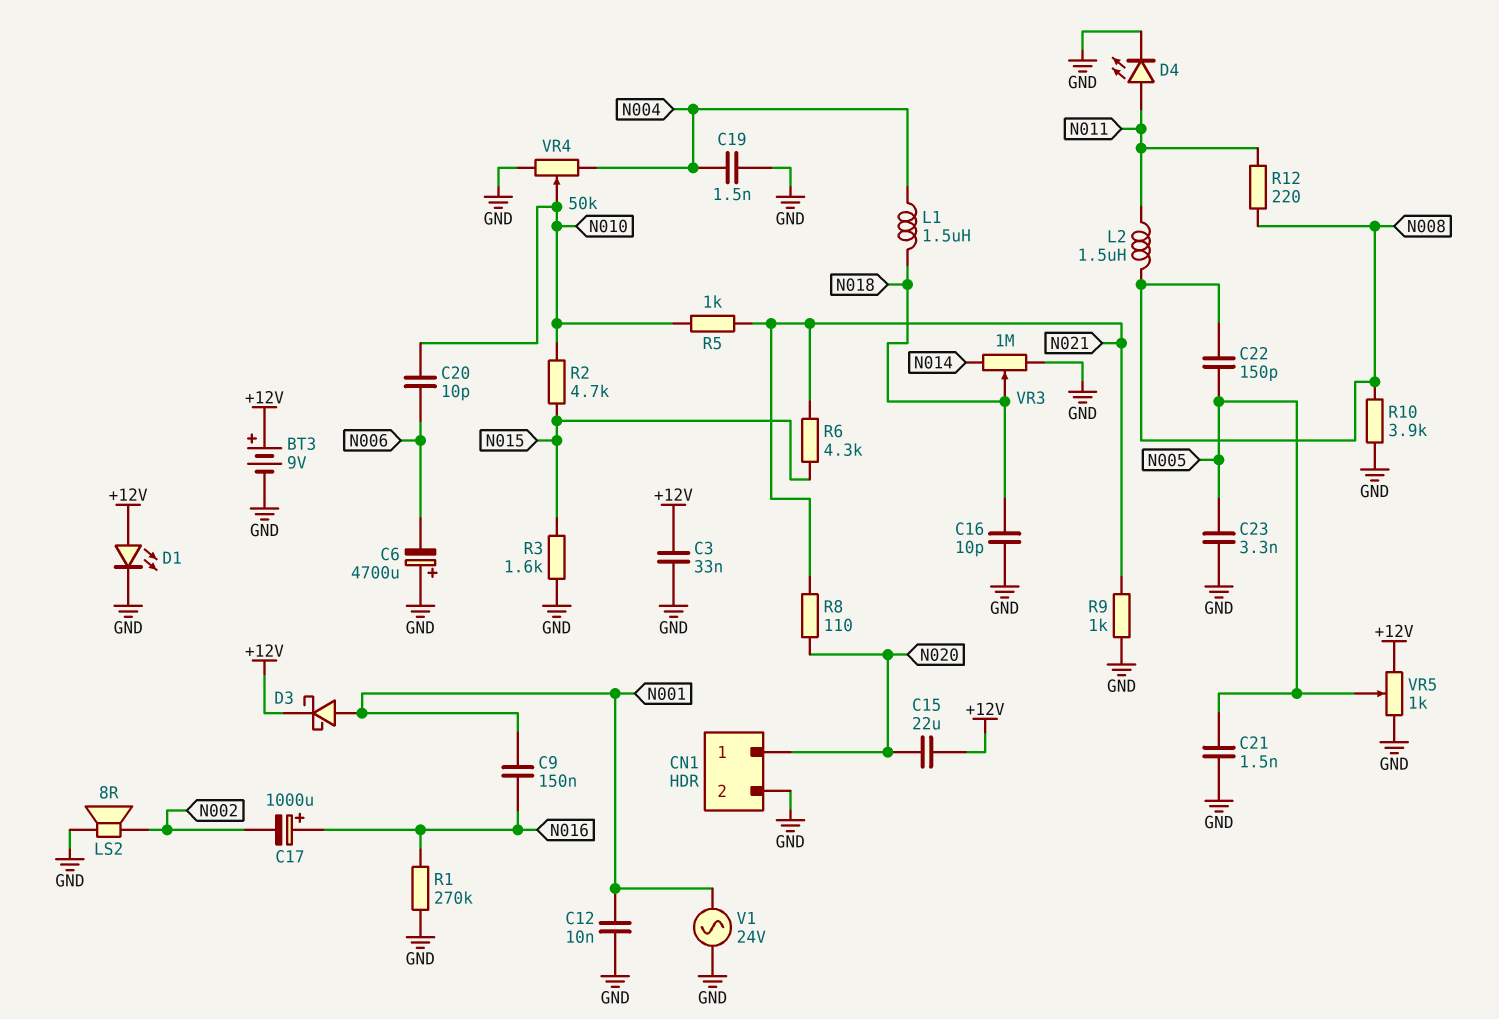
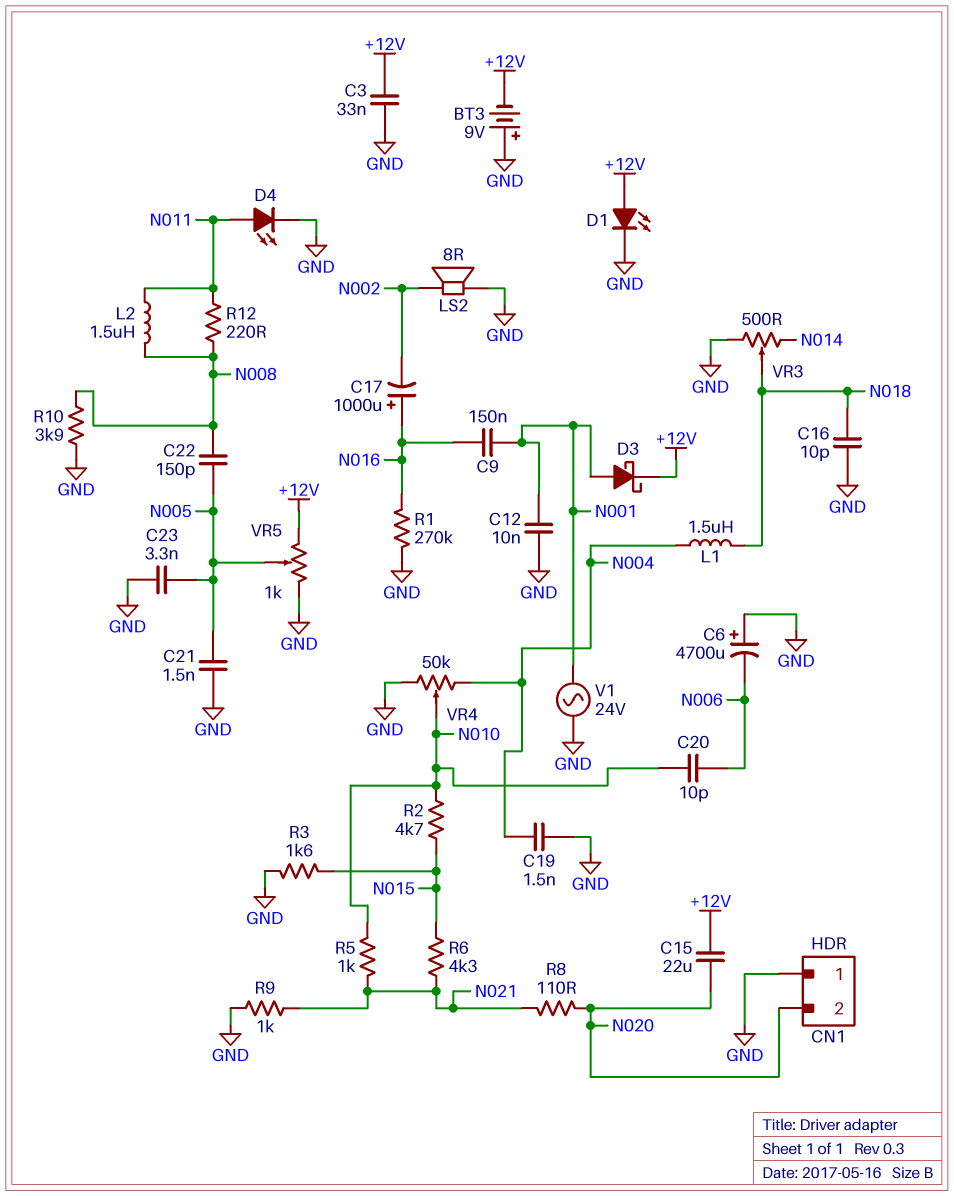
BT3: 9V (plus +12V, minus GND) -> 9V (plus GND, minus +12V)
CN1 pin 1: N020 -> GND
CN1 pin 2: GND -> N020
VR3: 1M (GND, N014, wiper N018) -> 500 (GND, N014, wiper N018)

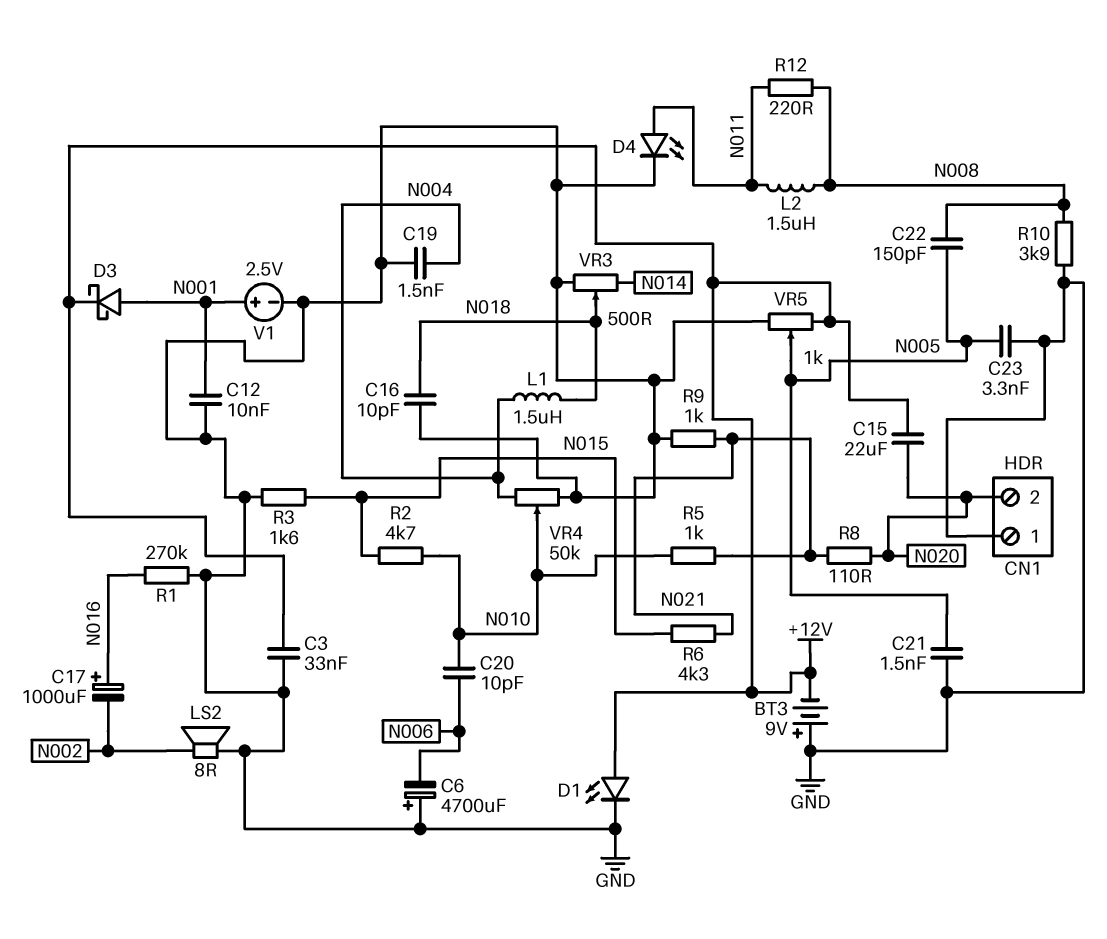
C9: 150nF (N001, N016) -> none
V1: AC 24V (GND, N001) -> 2.5V (plus N001, minus GND)

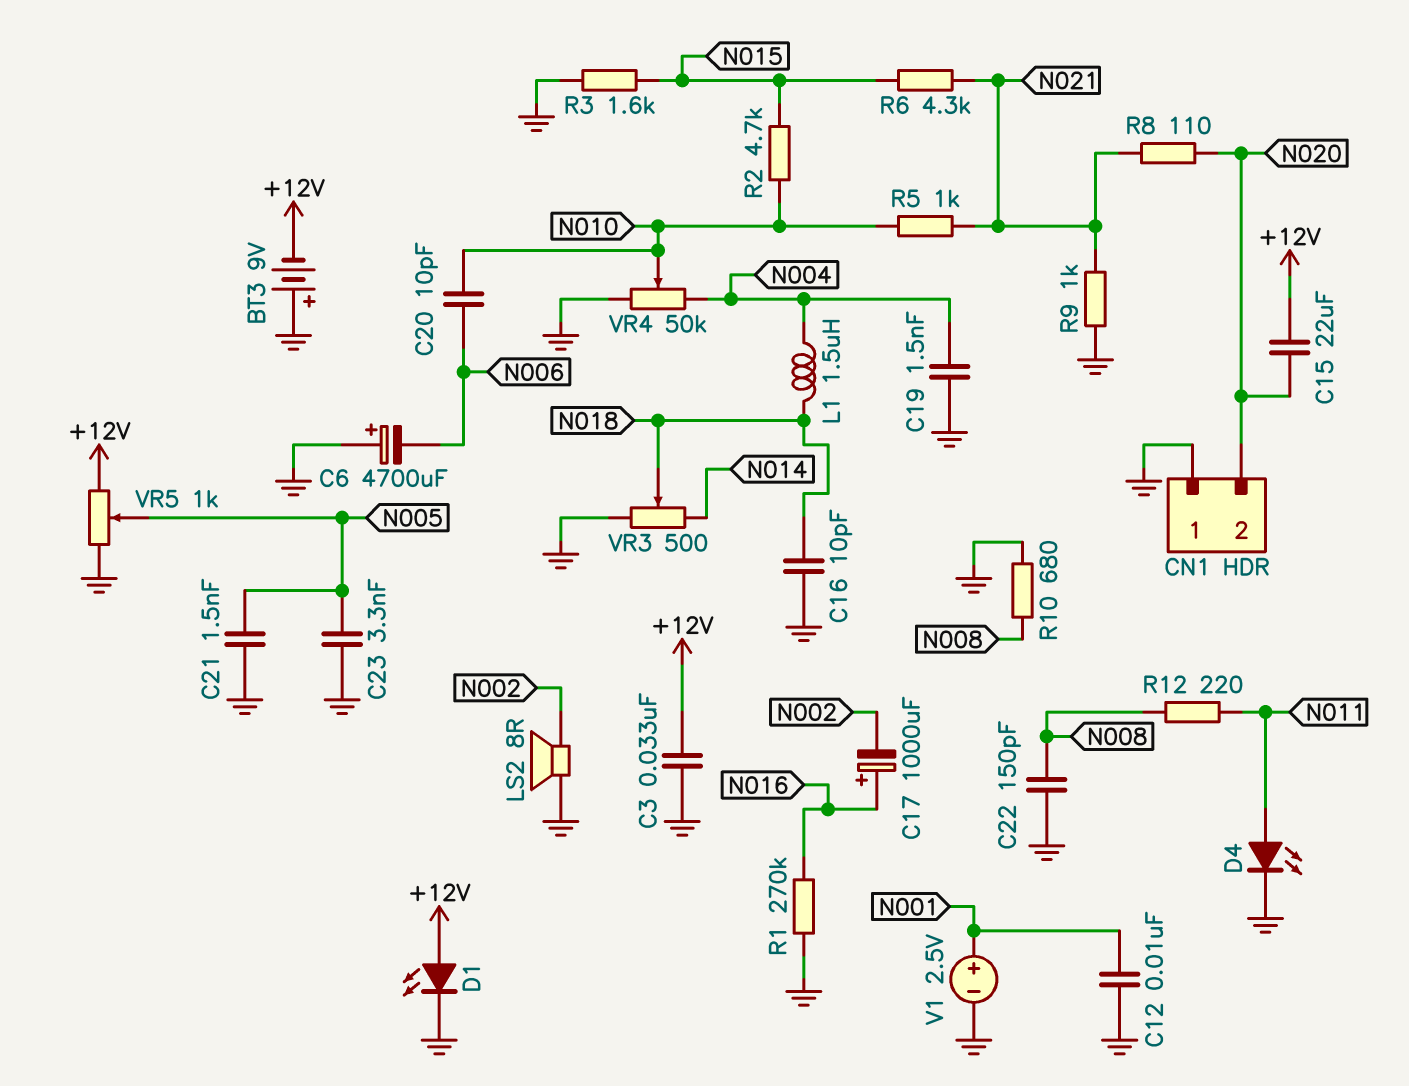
C22: 150pF (N005, N008) -> 150pF (GND, N008)
D3: schottky (A N001, K +12V) -> none
L2: 1.5uH (N008, N011) -> none
R10: 3.9k (GND, N008) -> 680 (GND, N008)

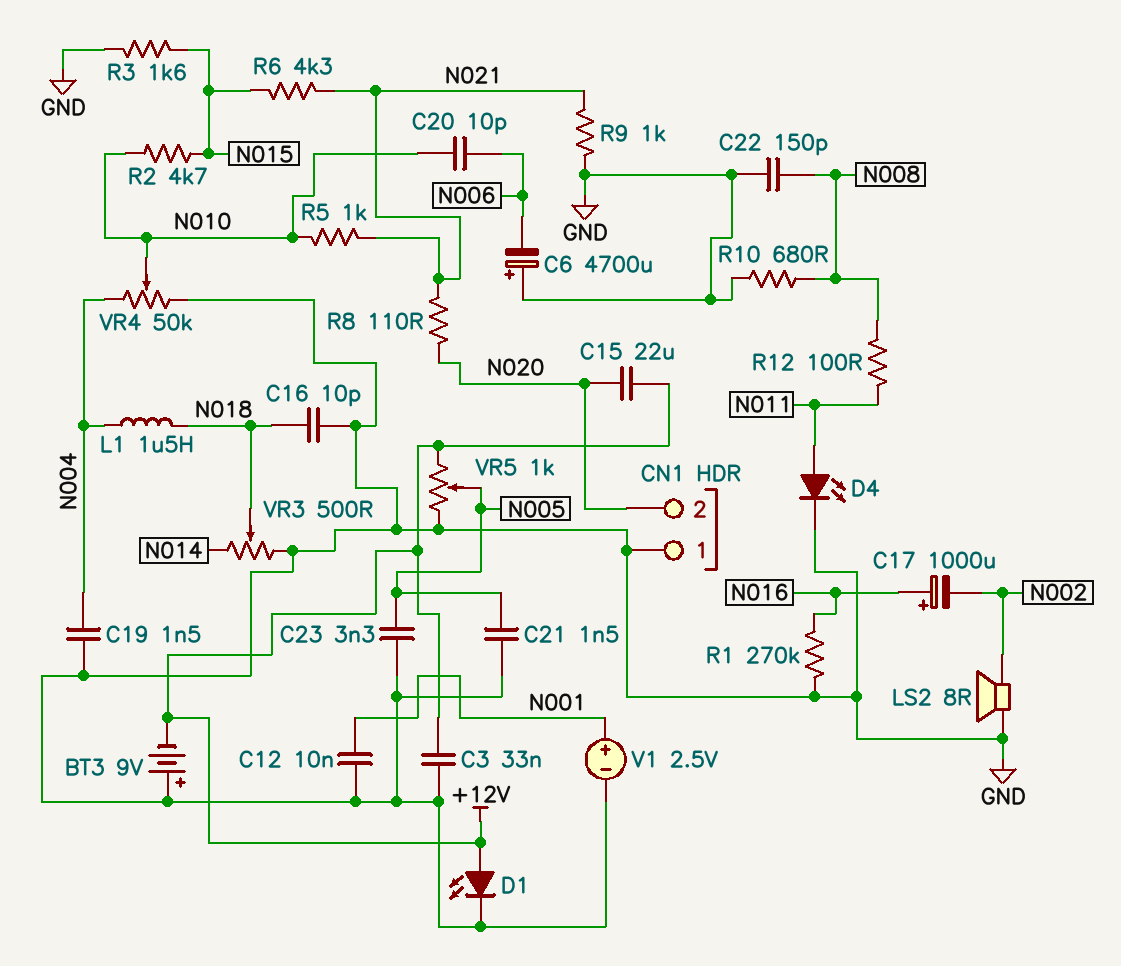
R12: 220 (N008, N011) -> 100 (N008, N011)

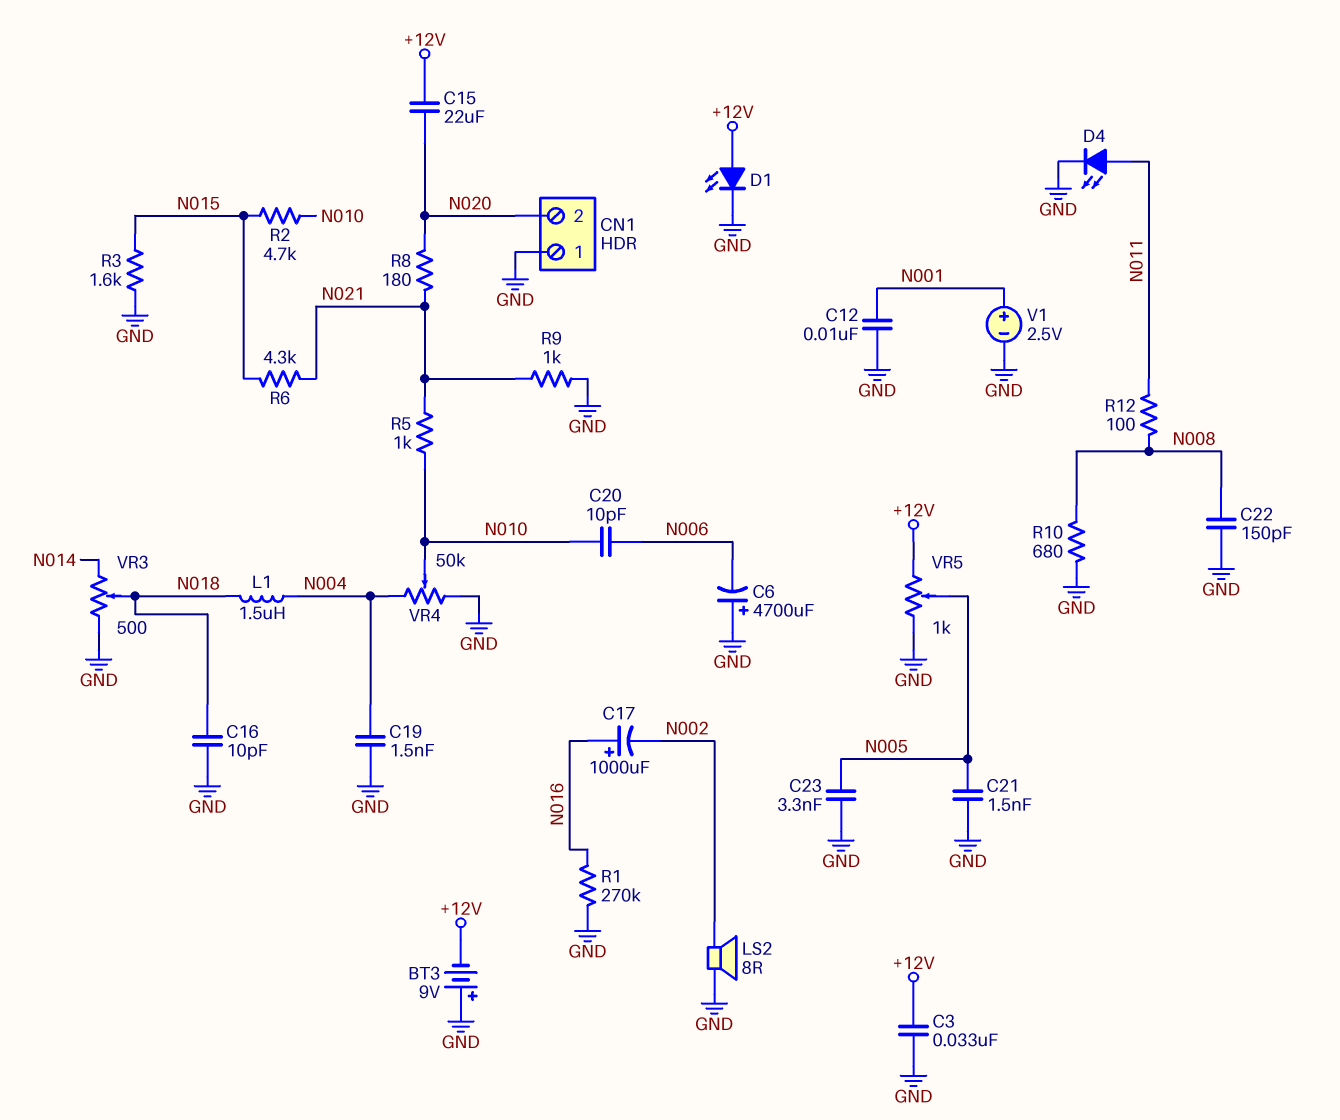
R8: 110 (N020, N021) -> 180 (N020, N021)

